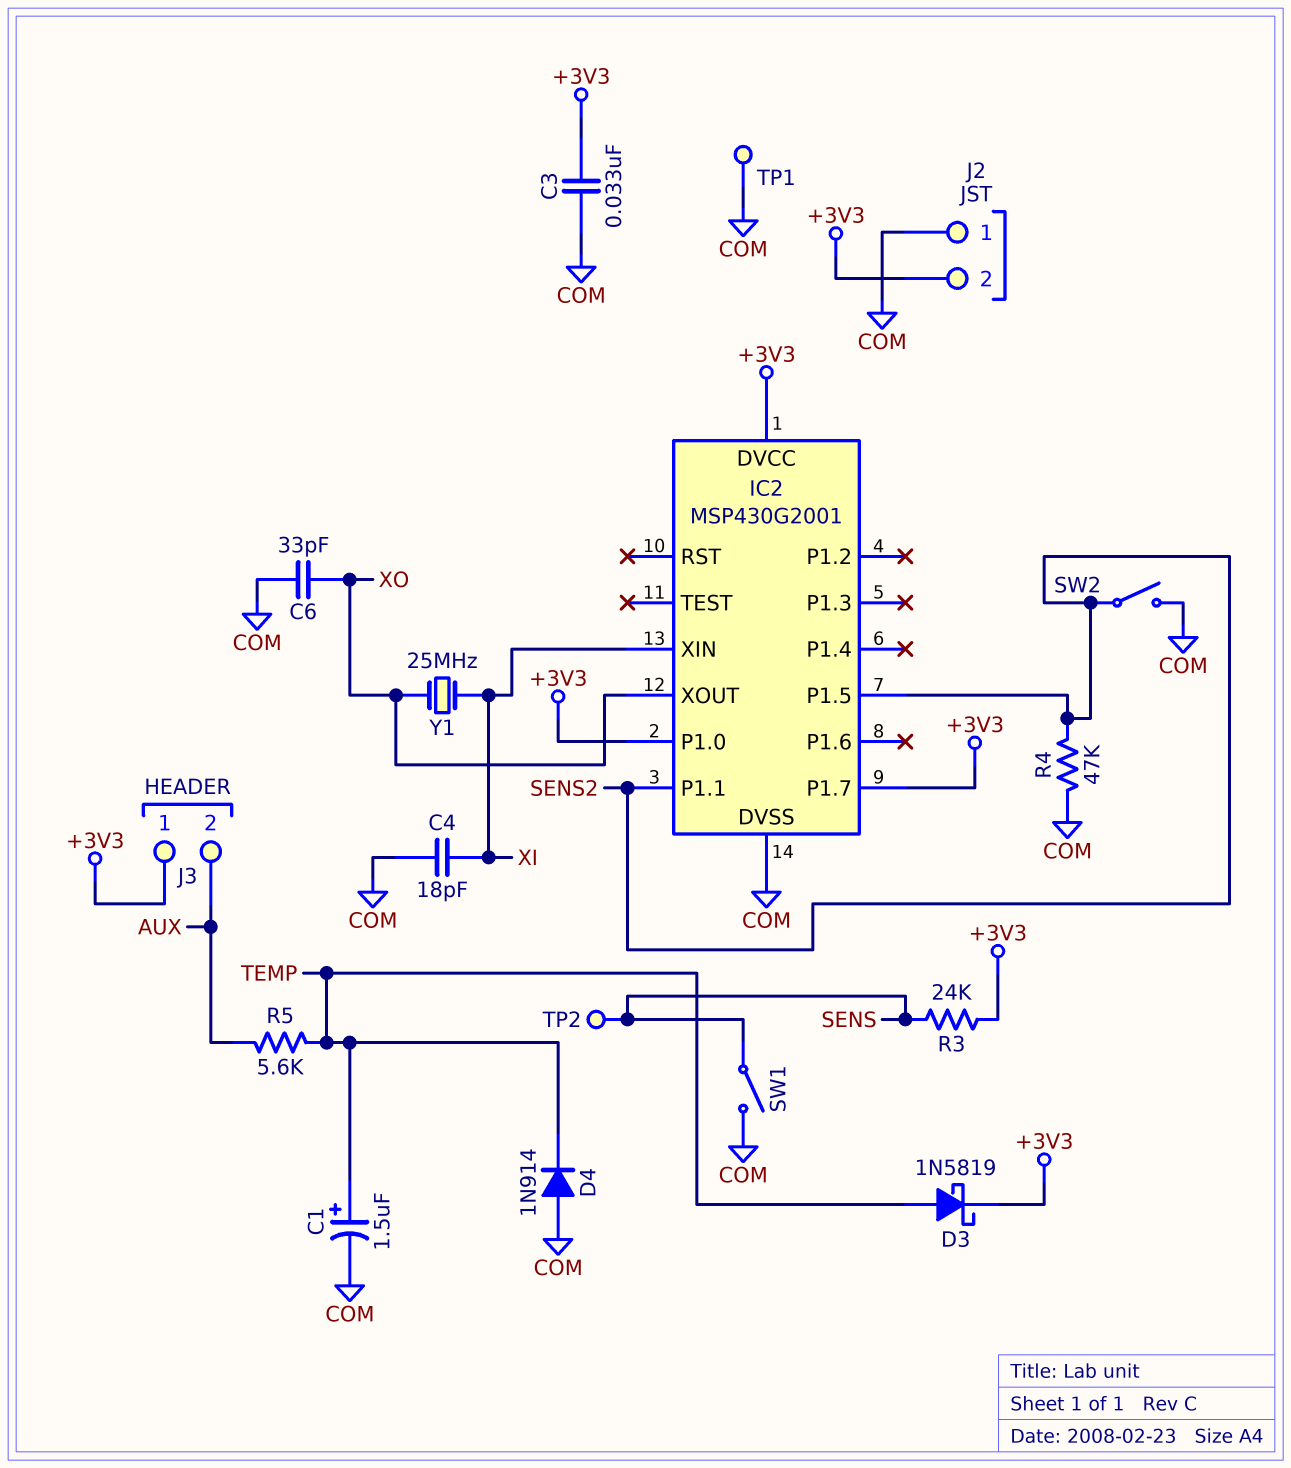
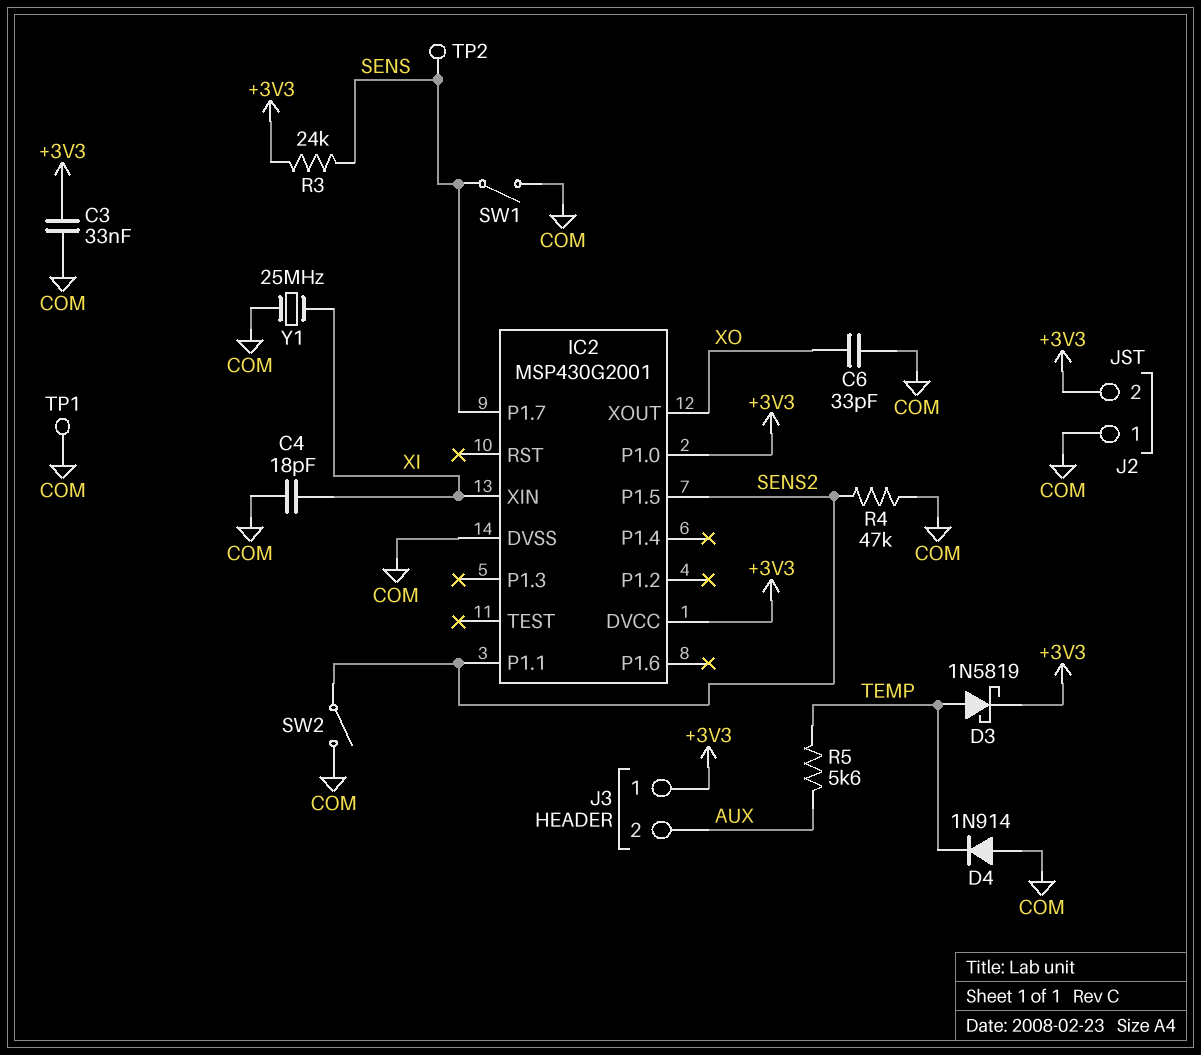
C1: 1.5uF (plus TEMP, minus COM) -> none
IC2 pin P1.7: +3V3 -> SENS
Y1: 25MHz (XI, XO) -> 25MHz (COM, XI)

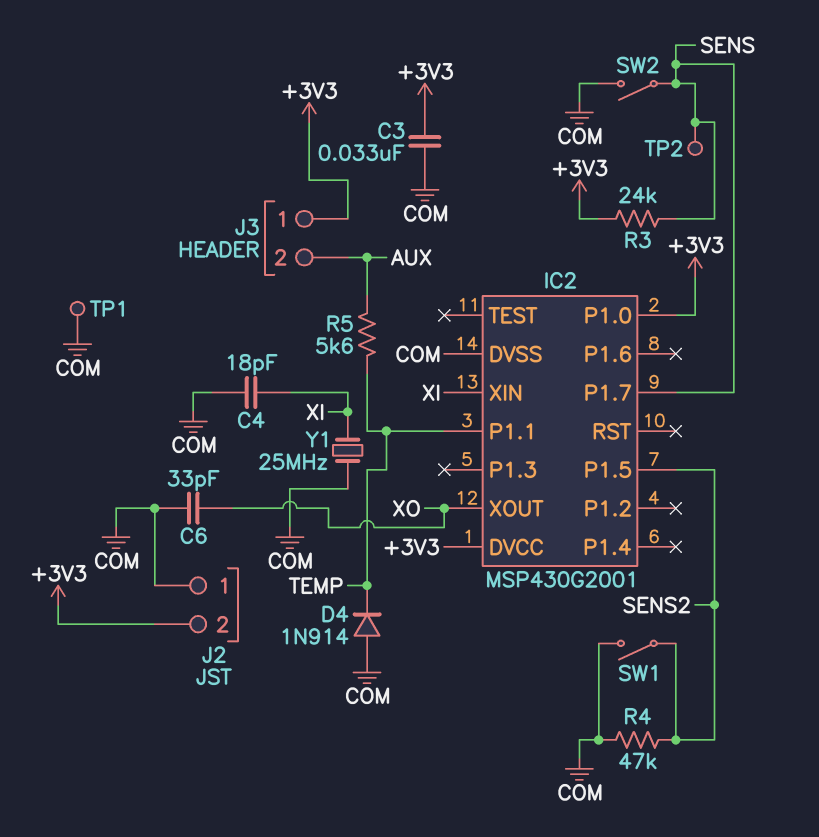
D3: schottky 1N5819 (A TEMP, K +3V3) -> none
IC2 pin P1.1: SENS2 -> TEMP
SW1: switch (COM, SENS) -> switch (COM, SENS2)
SW2: switch (COM, SENS2) -> switch (COM, SENS)

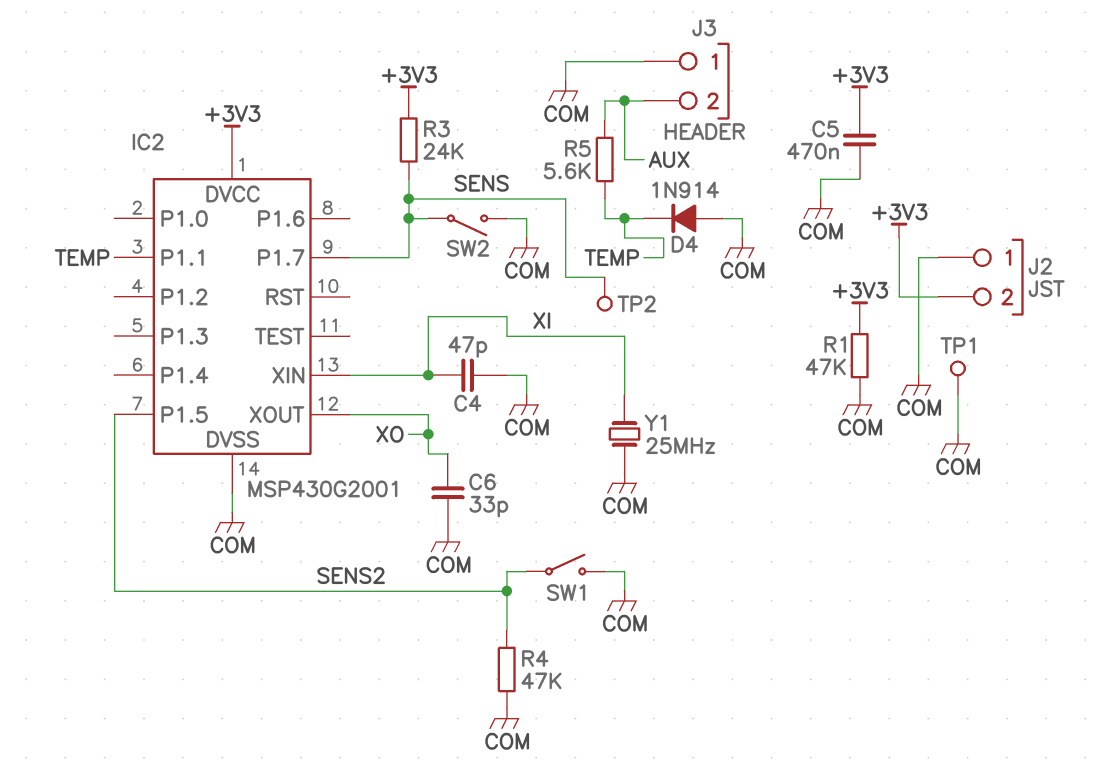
C3: 33nF (+3V3, COM) -> none
C4: 18pF (COM, XI) -> 47pF (COM, XI)
C5: none -> 470nF (+3V3, COM)
IC2 pin P1.0: +3V3 -> none
J3 pin 1: +3V3 -> COM
R1: none -> 47k (+3V3, COM)

